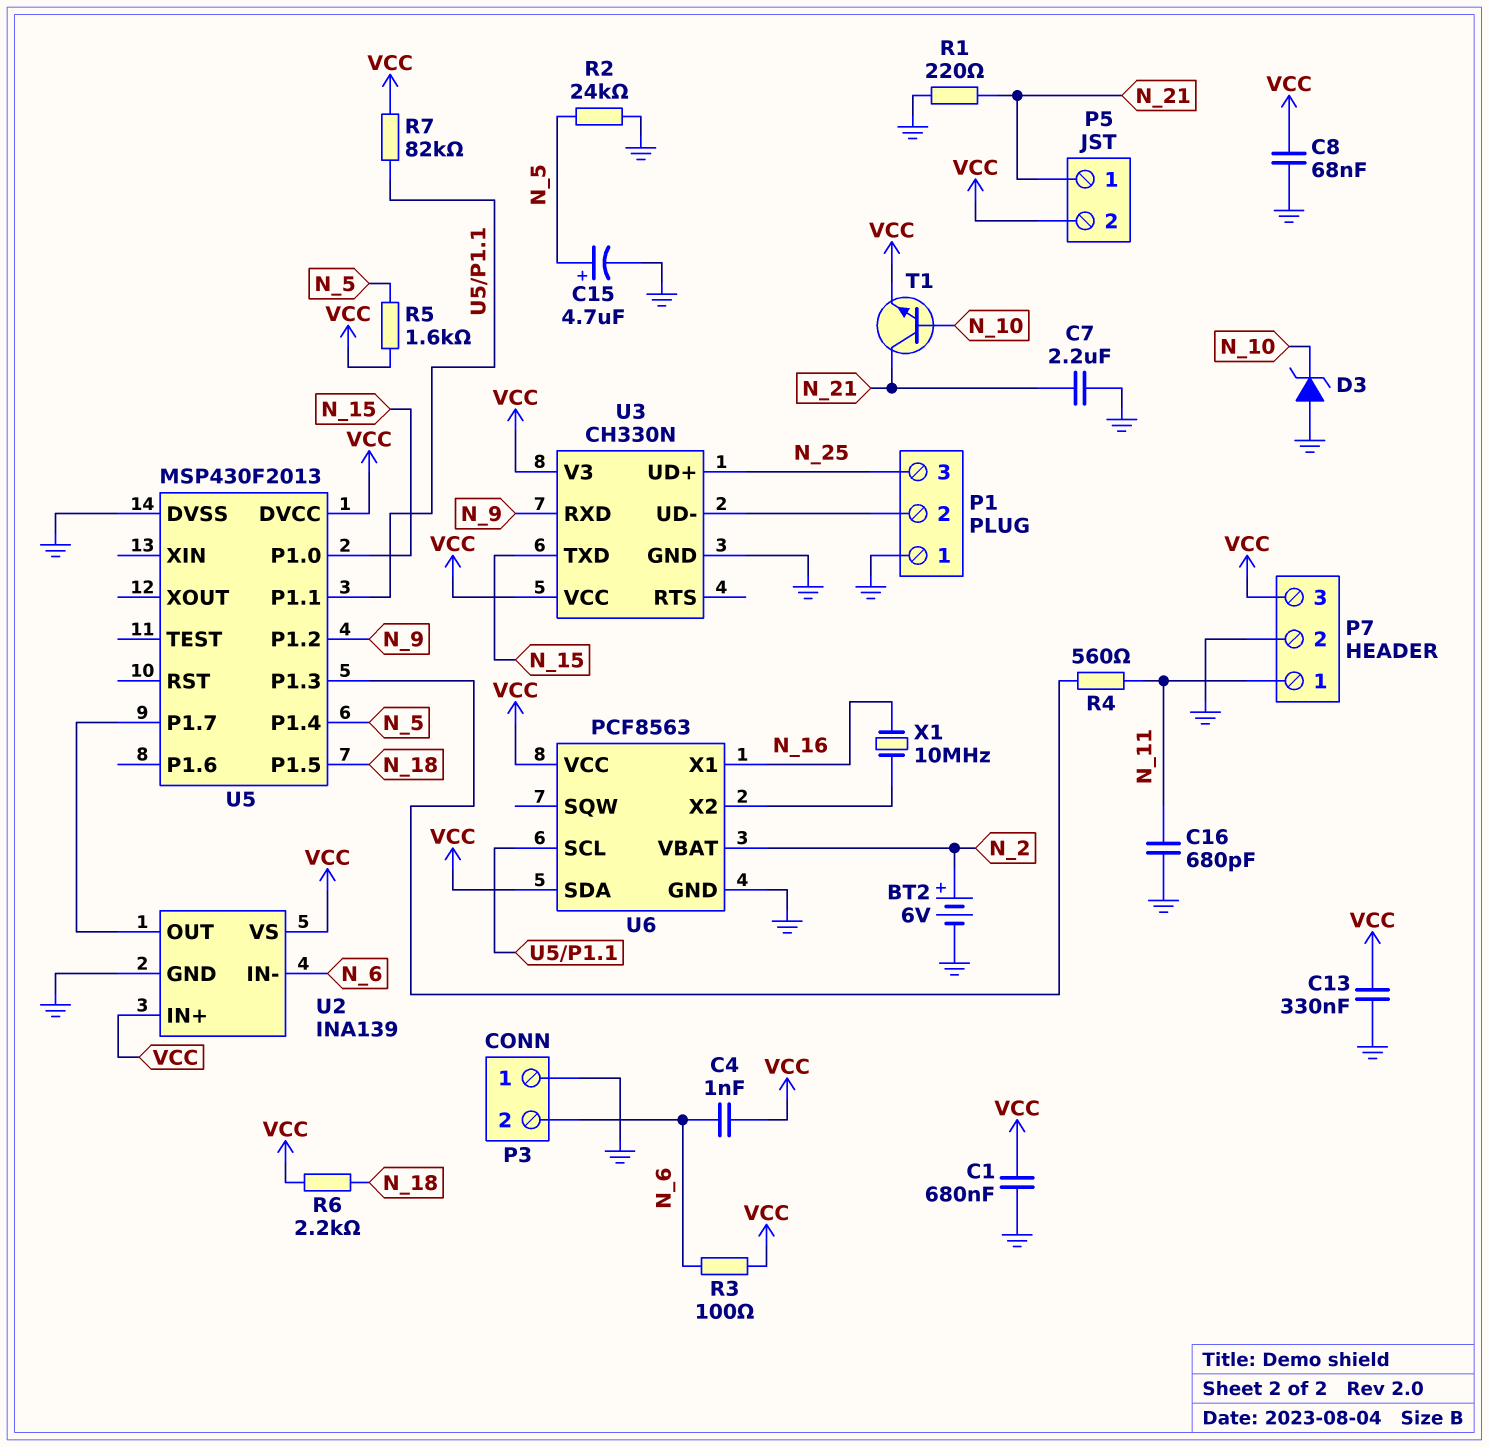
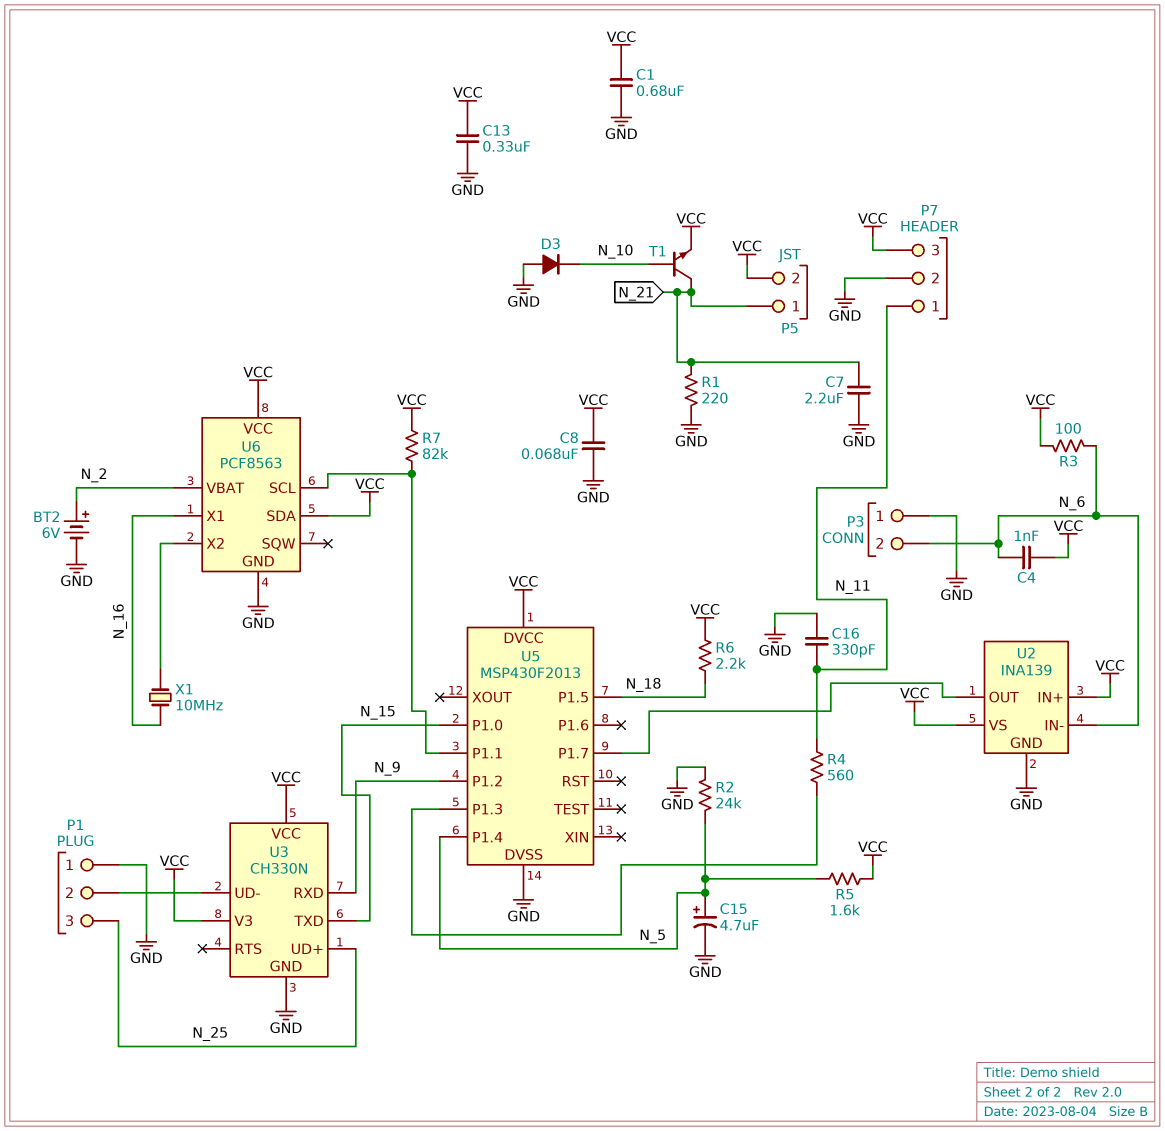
C16: 680pF (GND, N_11) -> 330pF (GND, N_11)
D3: zener (A GND, K N_10) -> diode (A GND, K N_10)

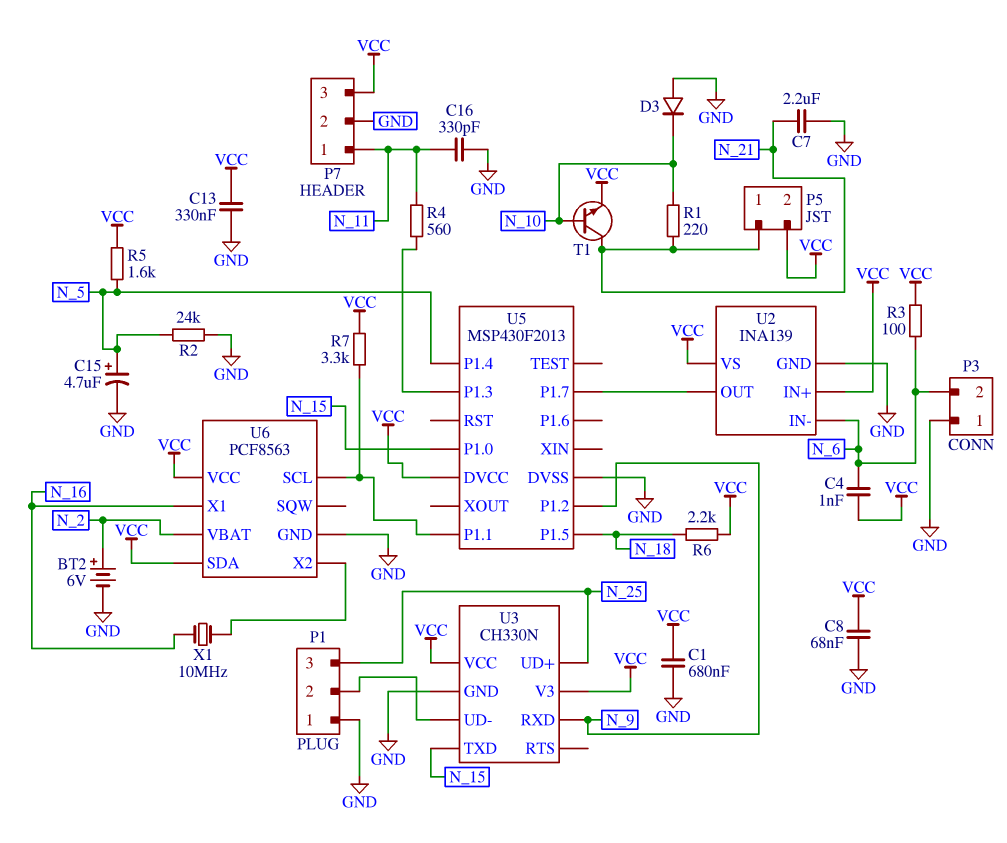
R1: 220 (GND, N_21) -> 220 (N_10, N_21)
R7: 82k (U5/P1.1, VCC) -> 3.3k (U5/P1.1, VCC)

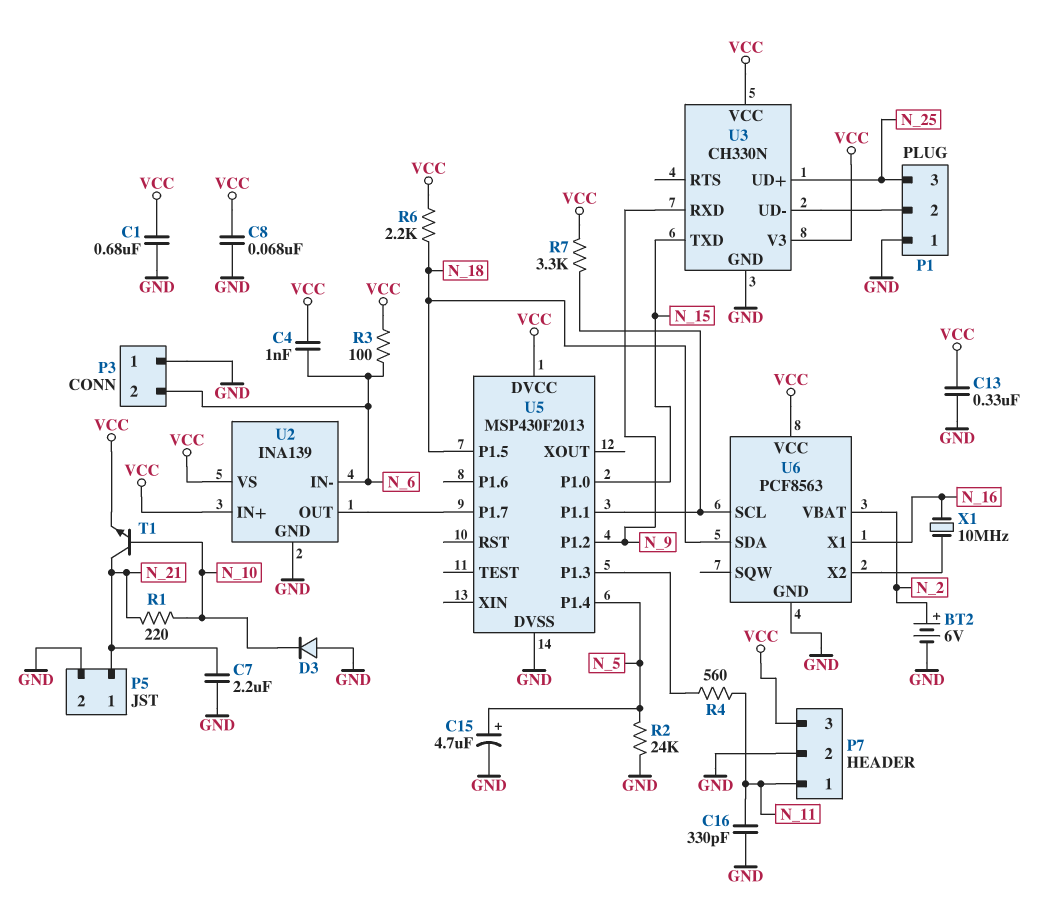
P5 pin 2: VCC -> GND
R5: 1.6k (N_5, VCC) -> none
U6 pin SDA: VCC -> N_18

